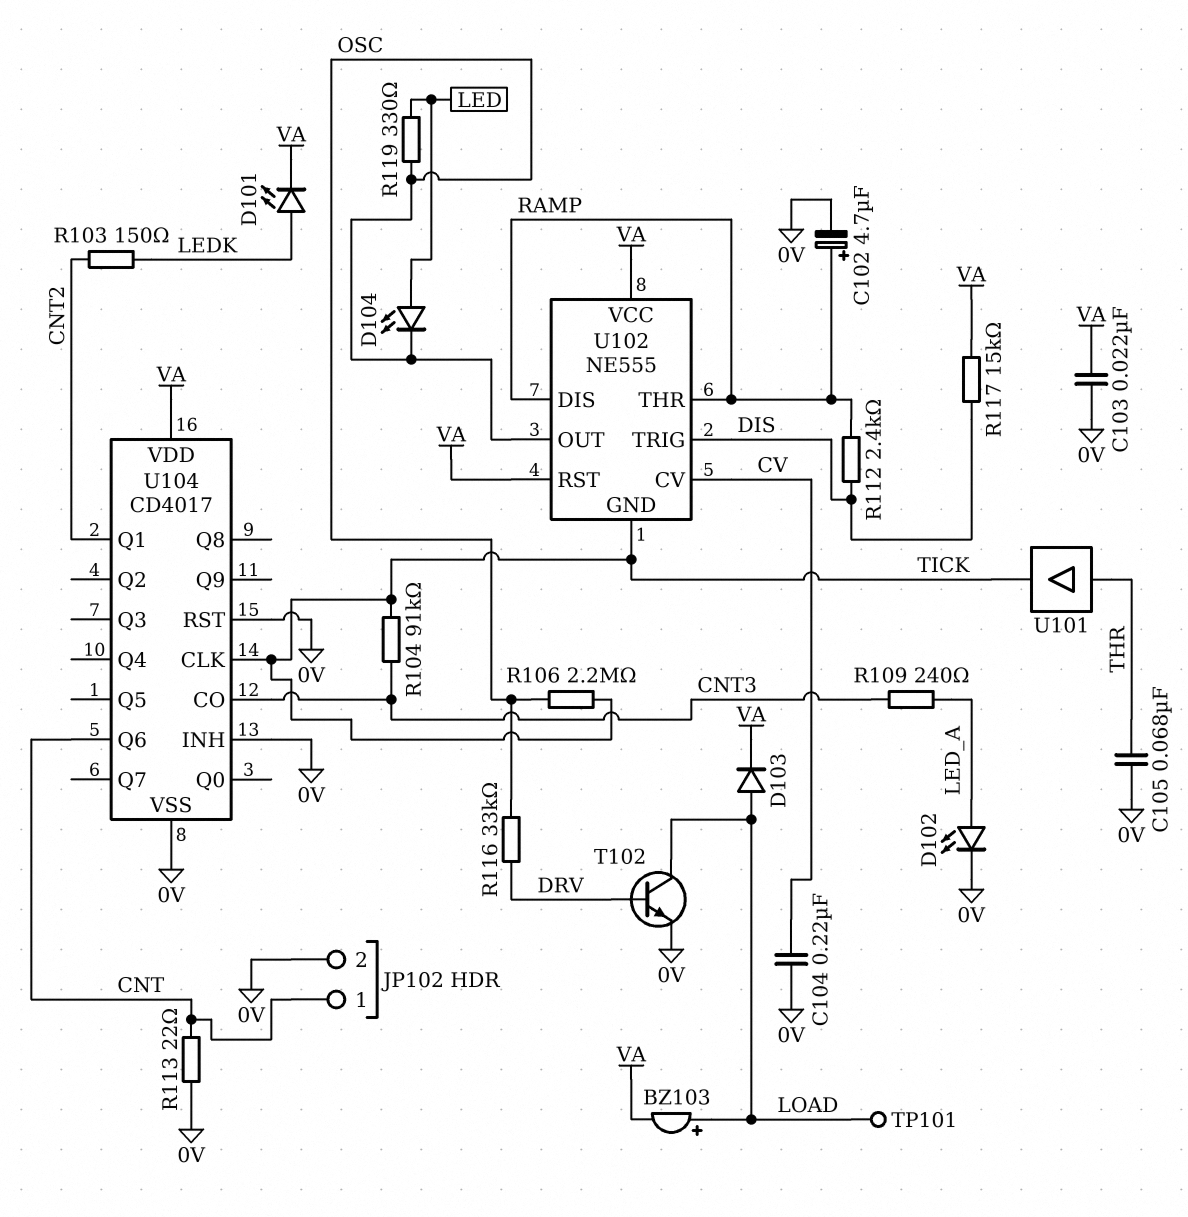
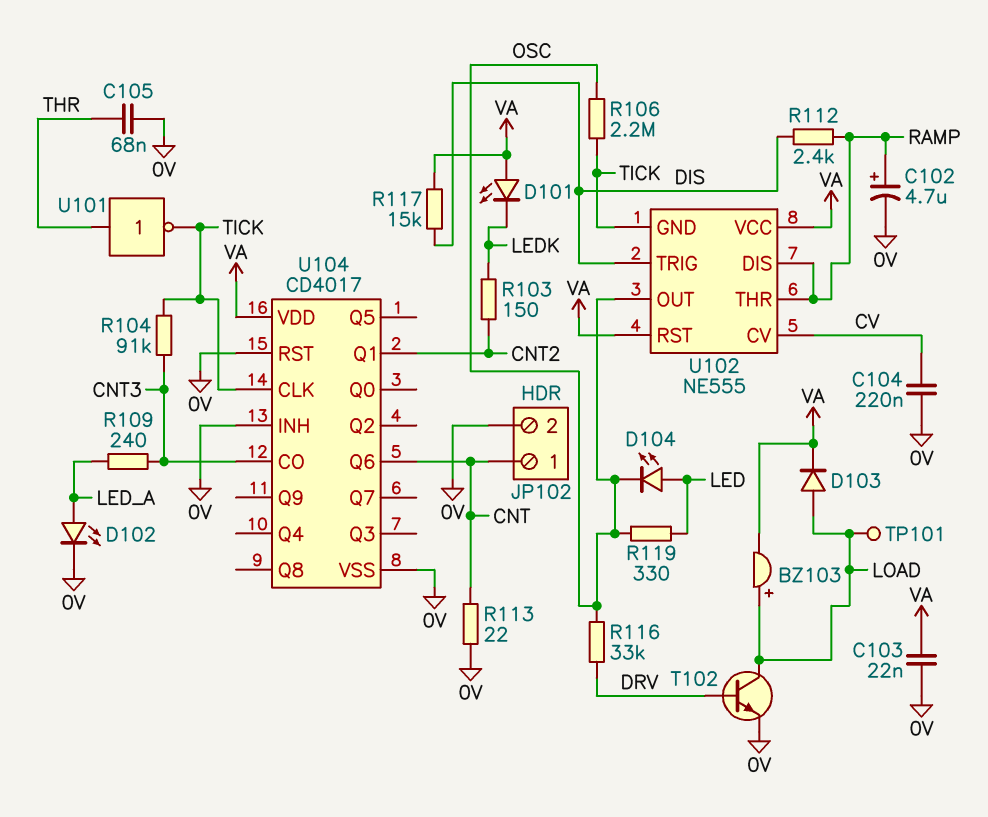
D101: LED (A LEDK, K VA) -> LED (A VA, K LEDK)
U101: buffer (in THR, out TICK) -> NOT (in THR, out TICK)

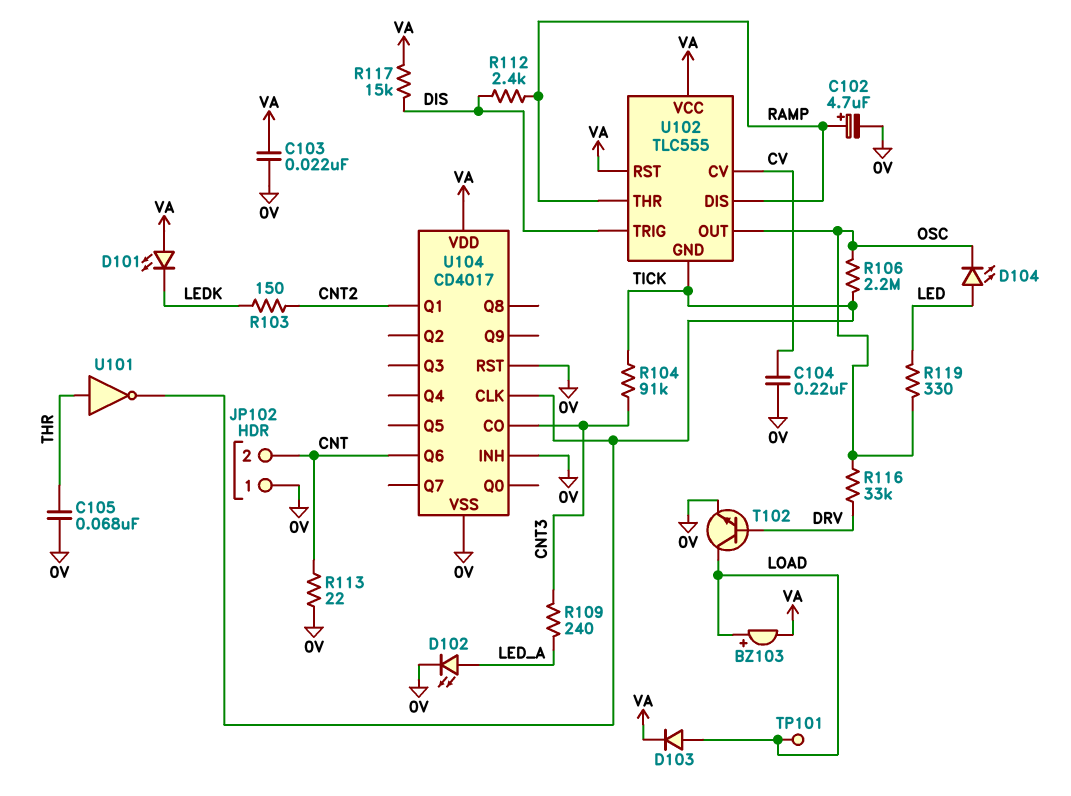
JP102 pin 1: CNT -> 0V
JP102 pin 2: 0V -> CNT
U102: NE555 -> TLC555

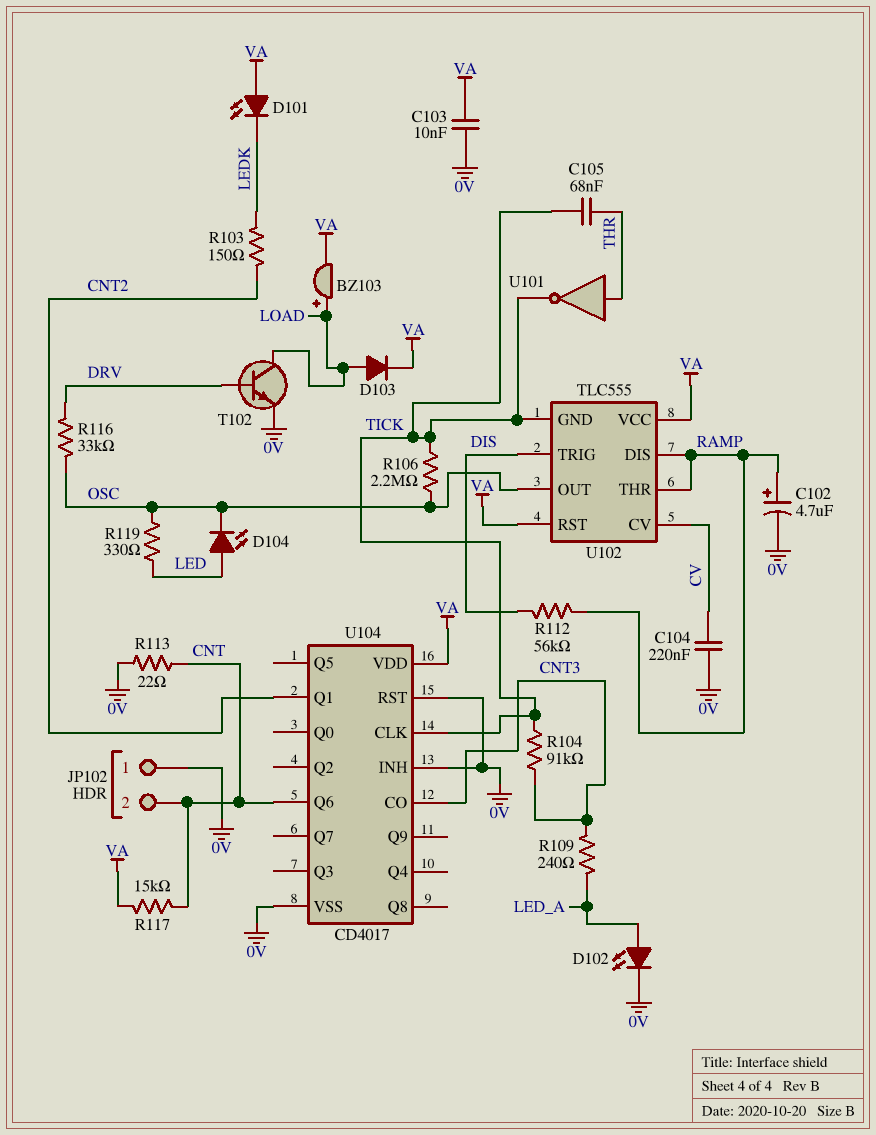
C103: 22nF (0V, VA) -> 10nF (0V, VA)
C105: 68nF (0V, THR) -> 68nF (THR, TICK)
R112: 2.4k (DIS, RAMP) -> 56k (DIS, RAMP)
R117: 15k (DIS, VA) -> 15k (CNT, VA)
TP101: test point (LOAD) -> none

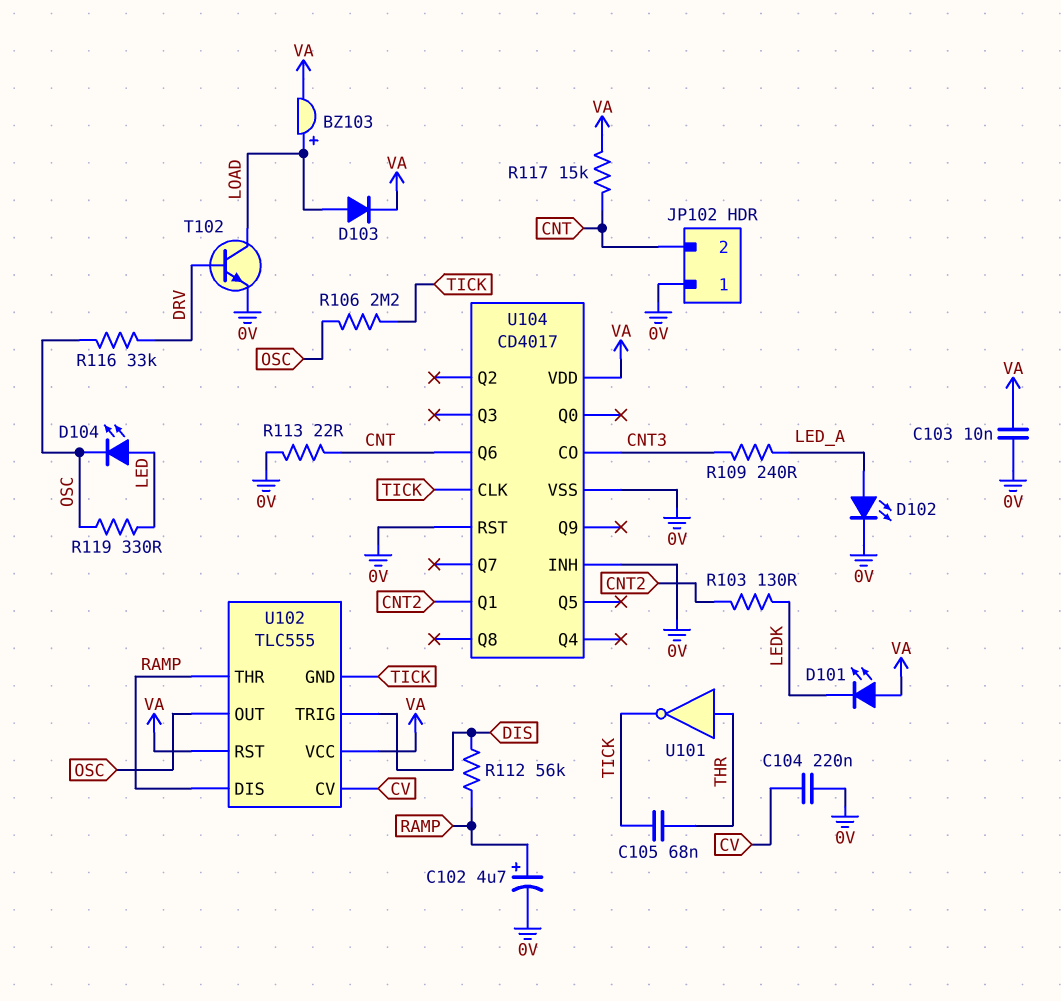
R103: 150 (CNT2, LEDK) -> 130 (CNT2, LEDK)
R104: 91k (CNT3, TICK) -> none

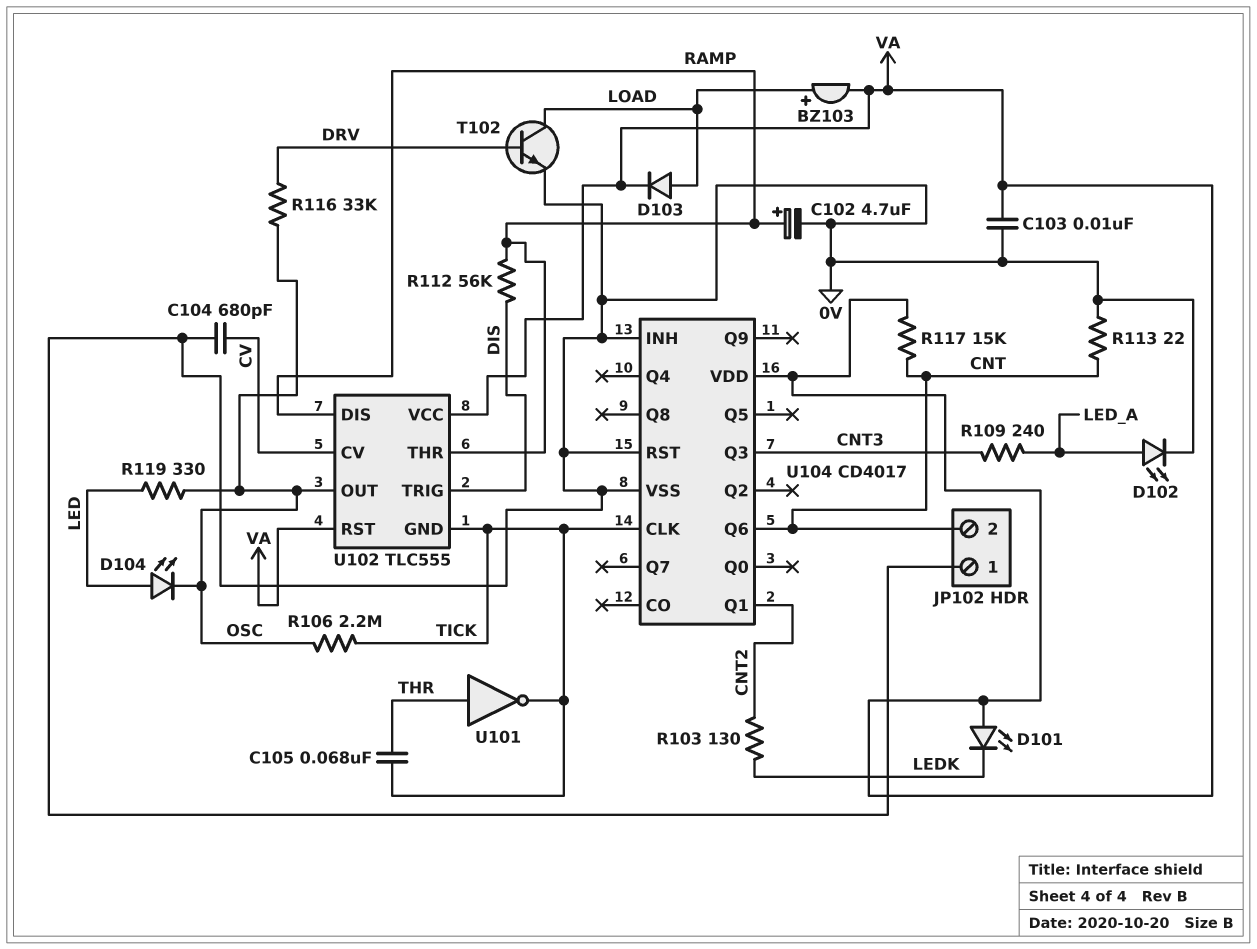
C104: 220nF (0V, CV) -> 680pF (0V, CV)
U104 pin CO: CNT3 -> none
U104 pin Q3: none -> CNT3

